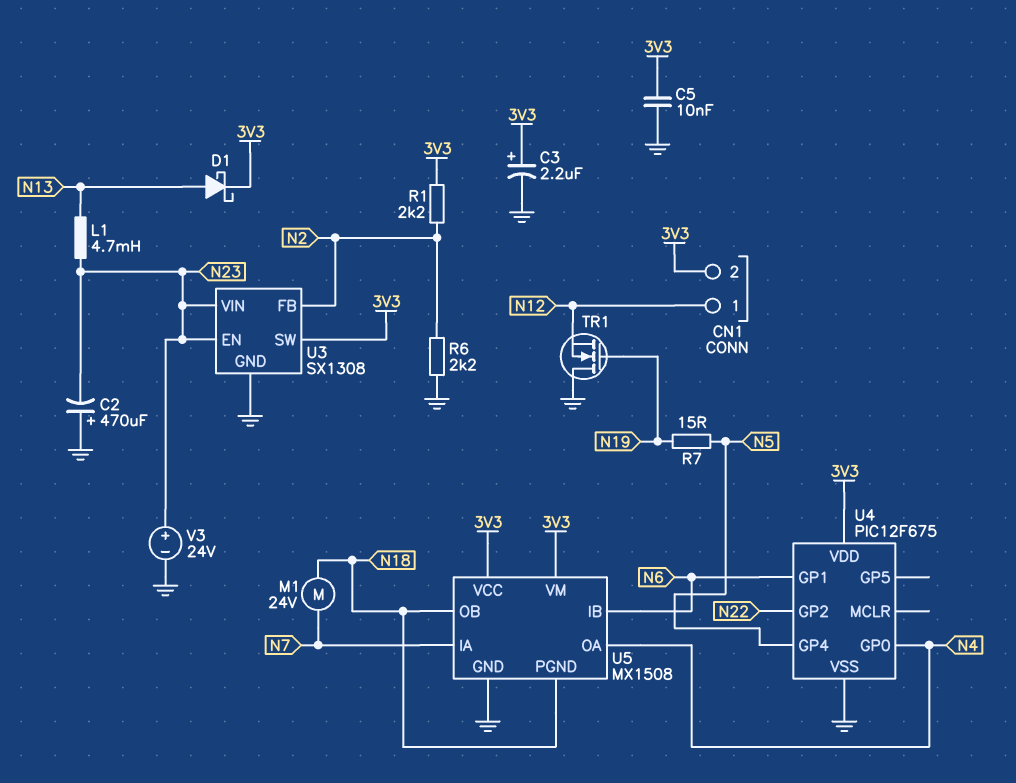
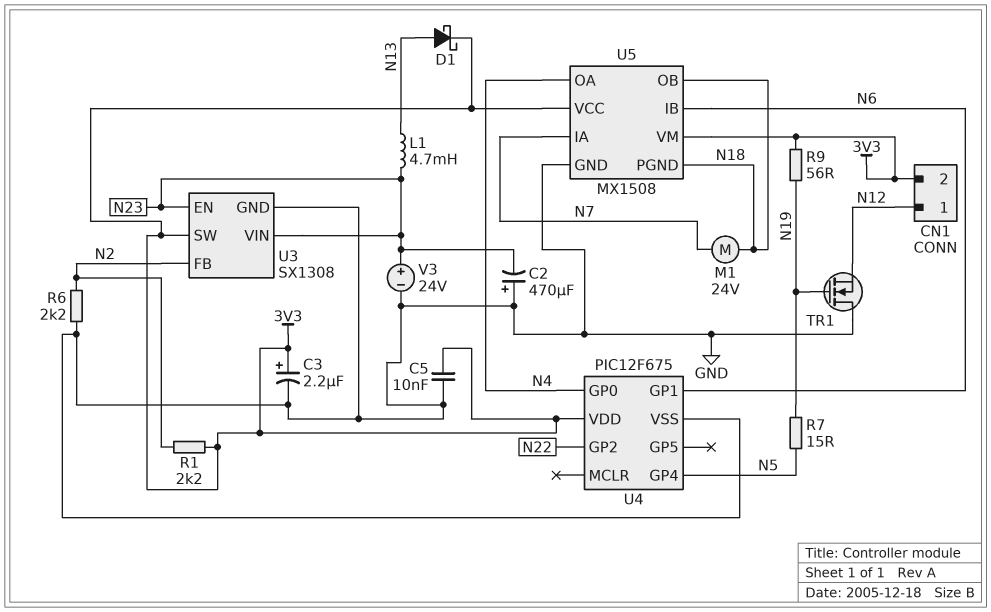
R9: none -> 56 (3V3, N19)

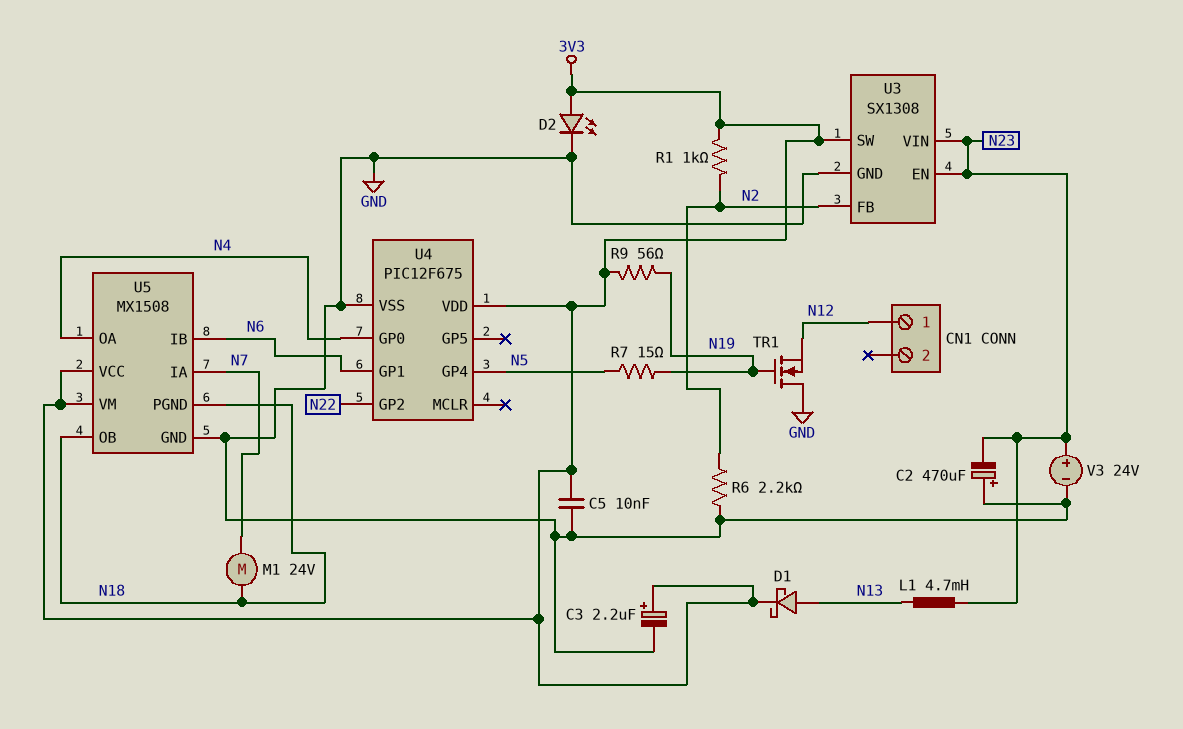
CN1 pin 2: 3V3 -> none
D2: none -> LED (A 3V3, K GND)
R1: 2.2k (3V3, N2) -> 1k (3V3, N2)

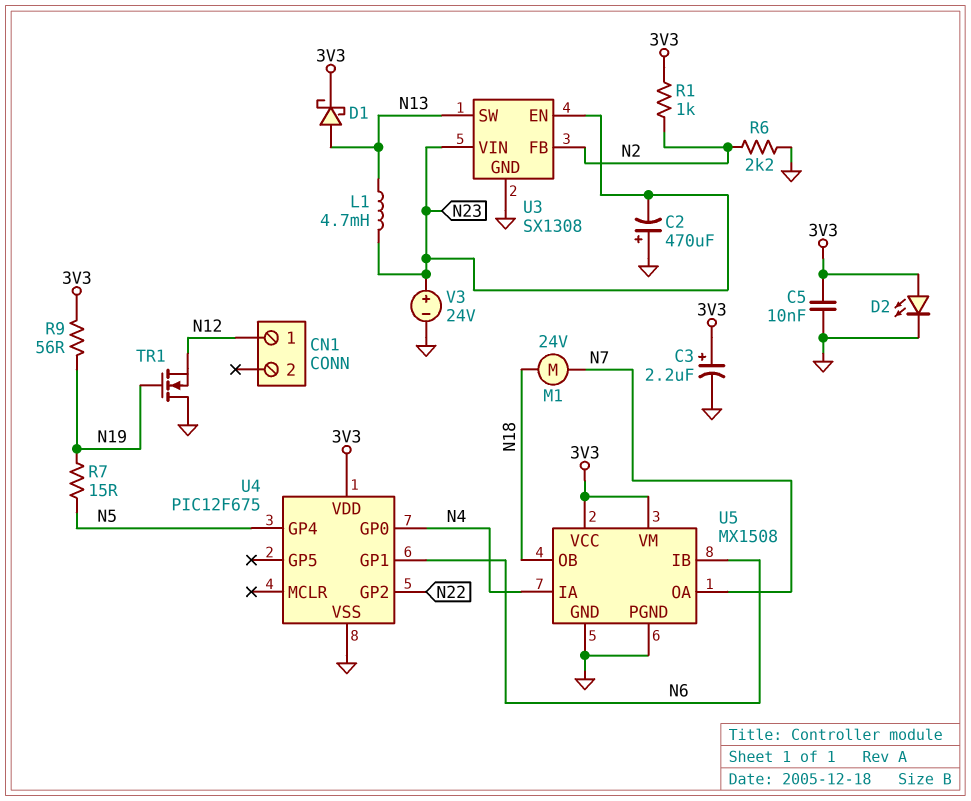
U3 pin SW: 3V3 -> N13
U5 pin IA: N7 -> N4
U5 pin OA: N4 -> N7
U5 pin PGND: N18 -> GND

